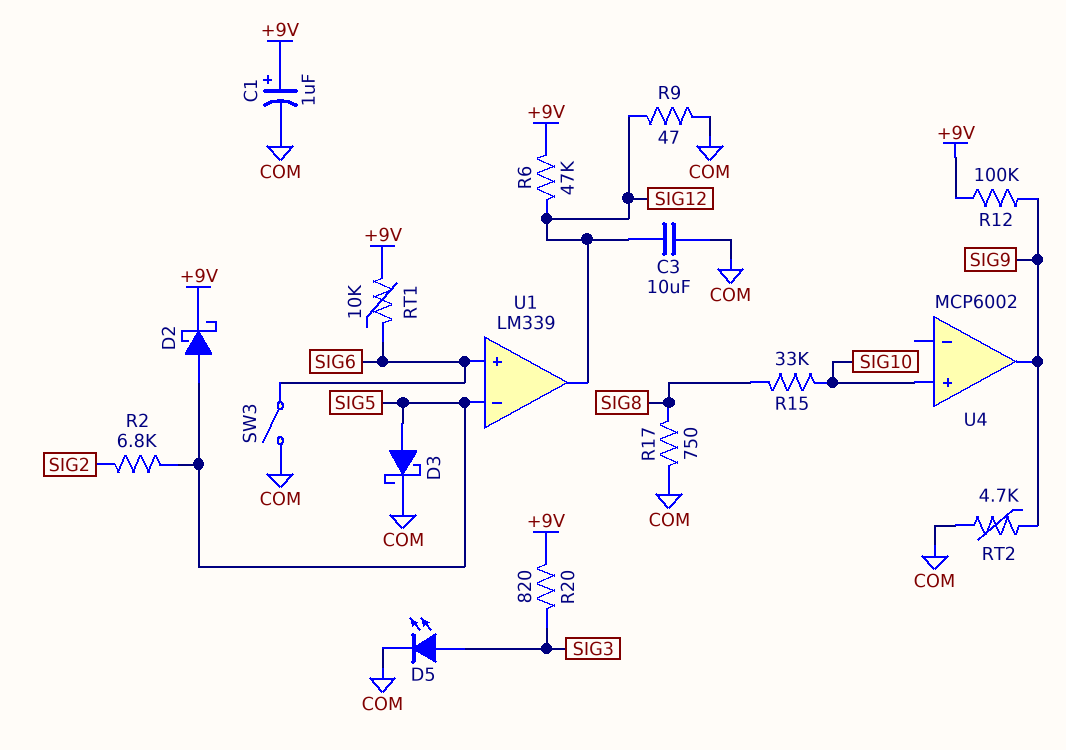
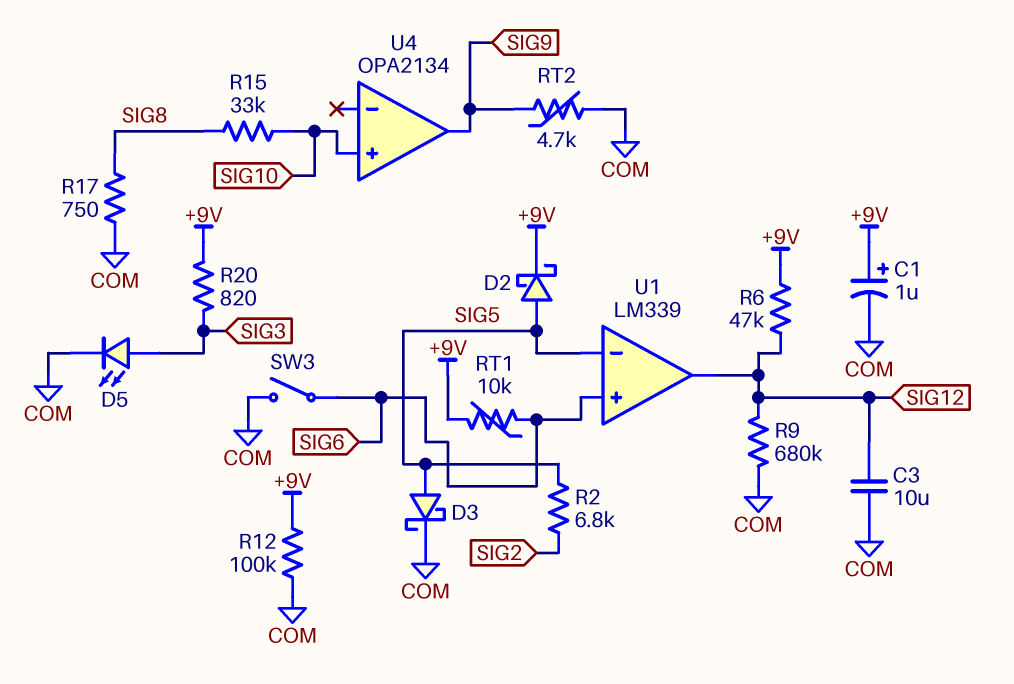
R9: 47 (COM, SIG12) -> 680k (COM, SIG12)
R12: 100k (+9V, SIG9) -> 100k (+9V, COM)
U4: MCP6002 -> OPA2134

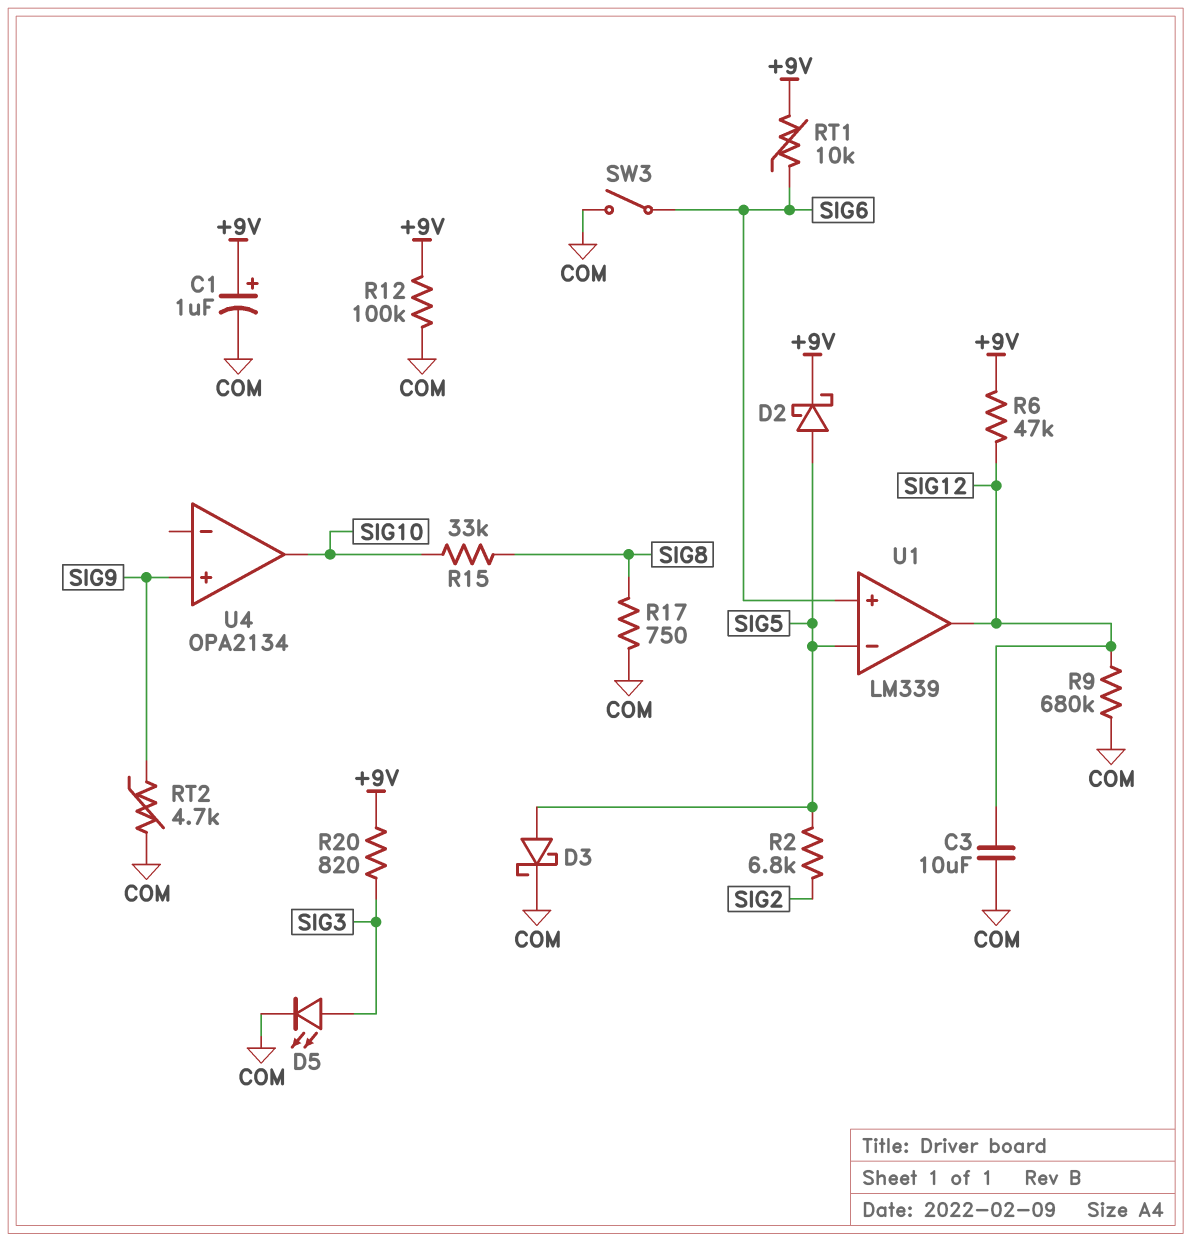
U4 pin in+: SIG10 -> SIG9
U4 pin out: SIG9 -> SIG10

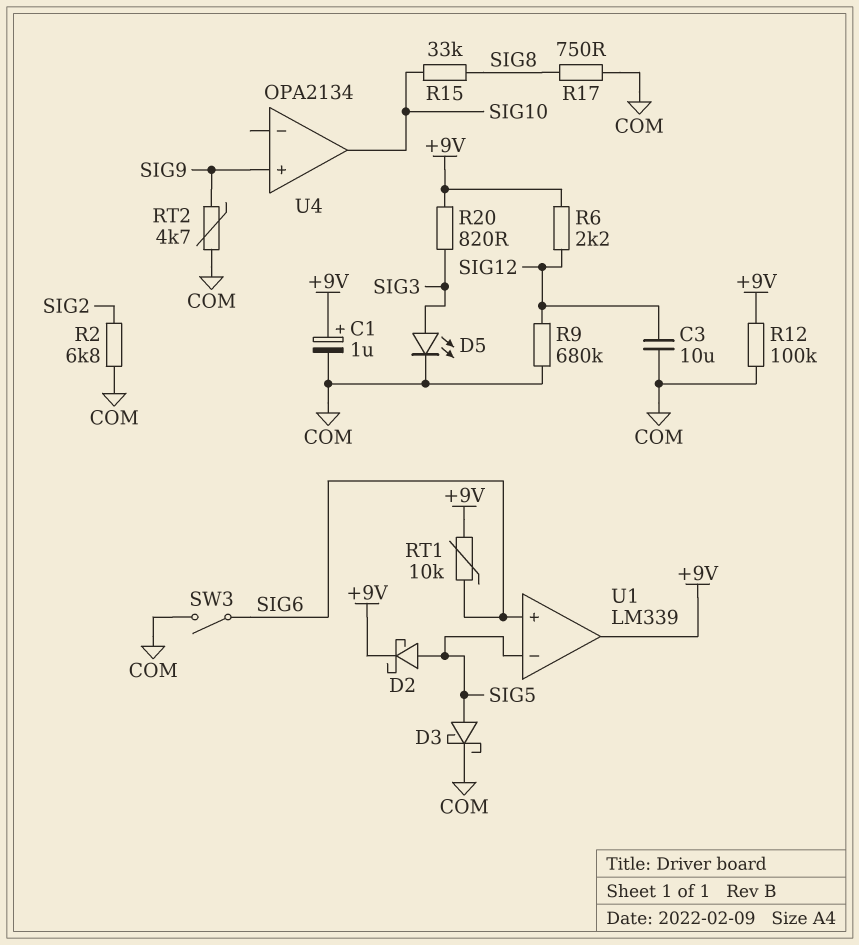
R2: 6.8k (SIG2, SIG5) -> 6.8k (COM, SIG2)
R6: 47k (+9V, SIG12) -> 2.2k (+9V, SIG12)
U1 pin out: SIG12 -> +9V

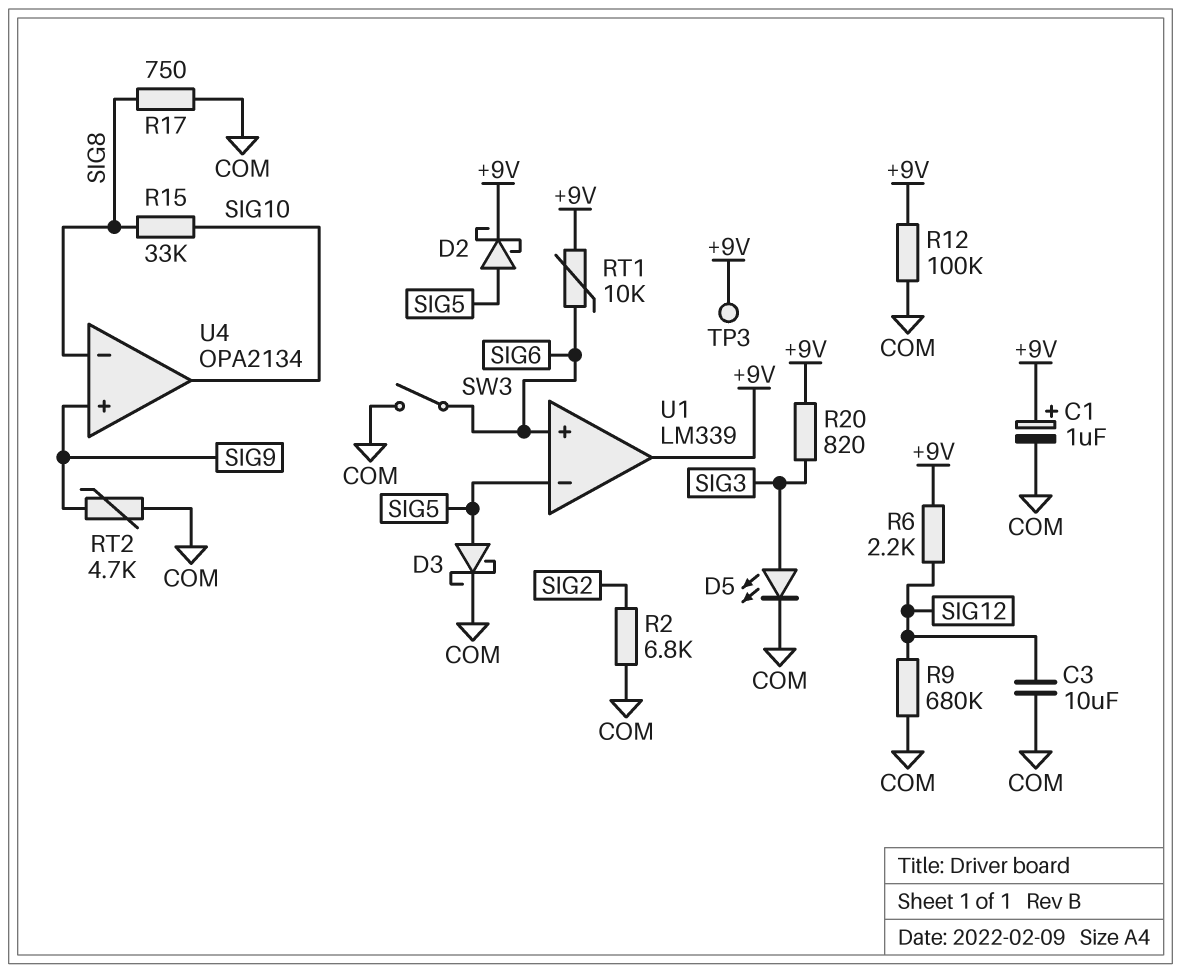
TP3: none -> test point (+9V)
U4 pin in-: none -> SIG8

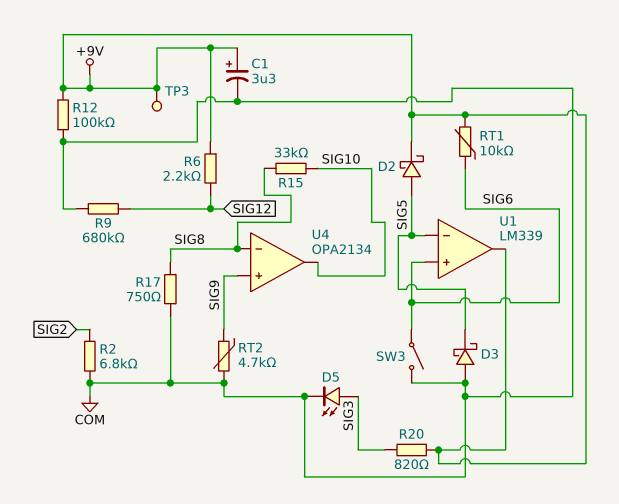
C1: 1uF (plus +9V, minus COM) -> 3.3uF (plus +9V, minus COM)
C3: 10uF (COM, SIG12) -> none
D3: schottky (A SIG5, K COM) -> schottky (A COM, K SIG5)

